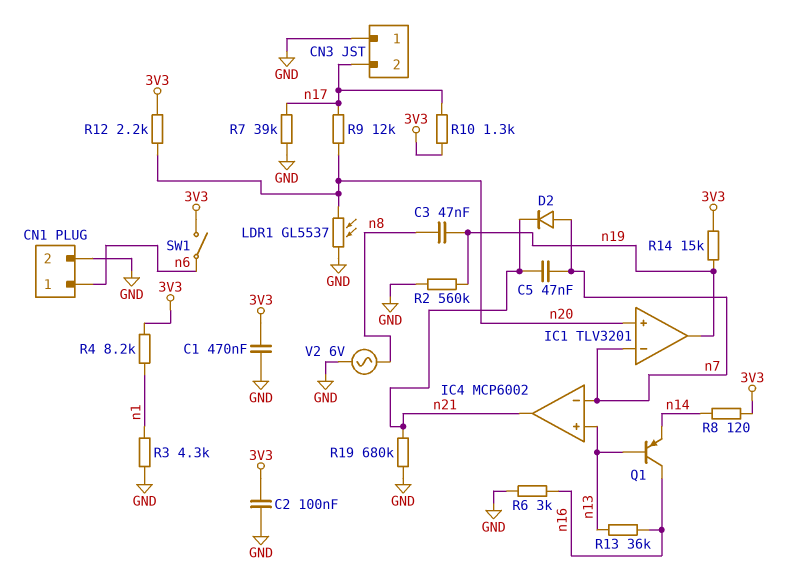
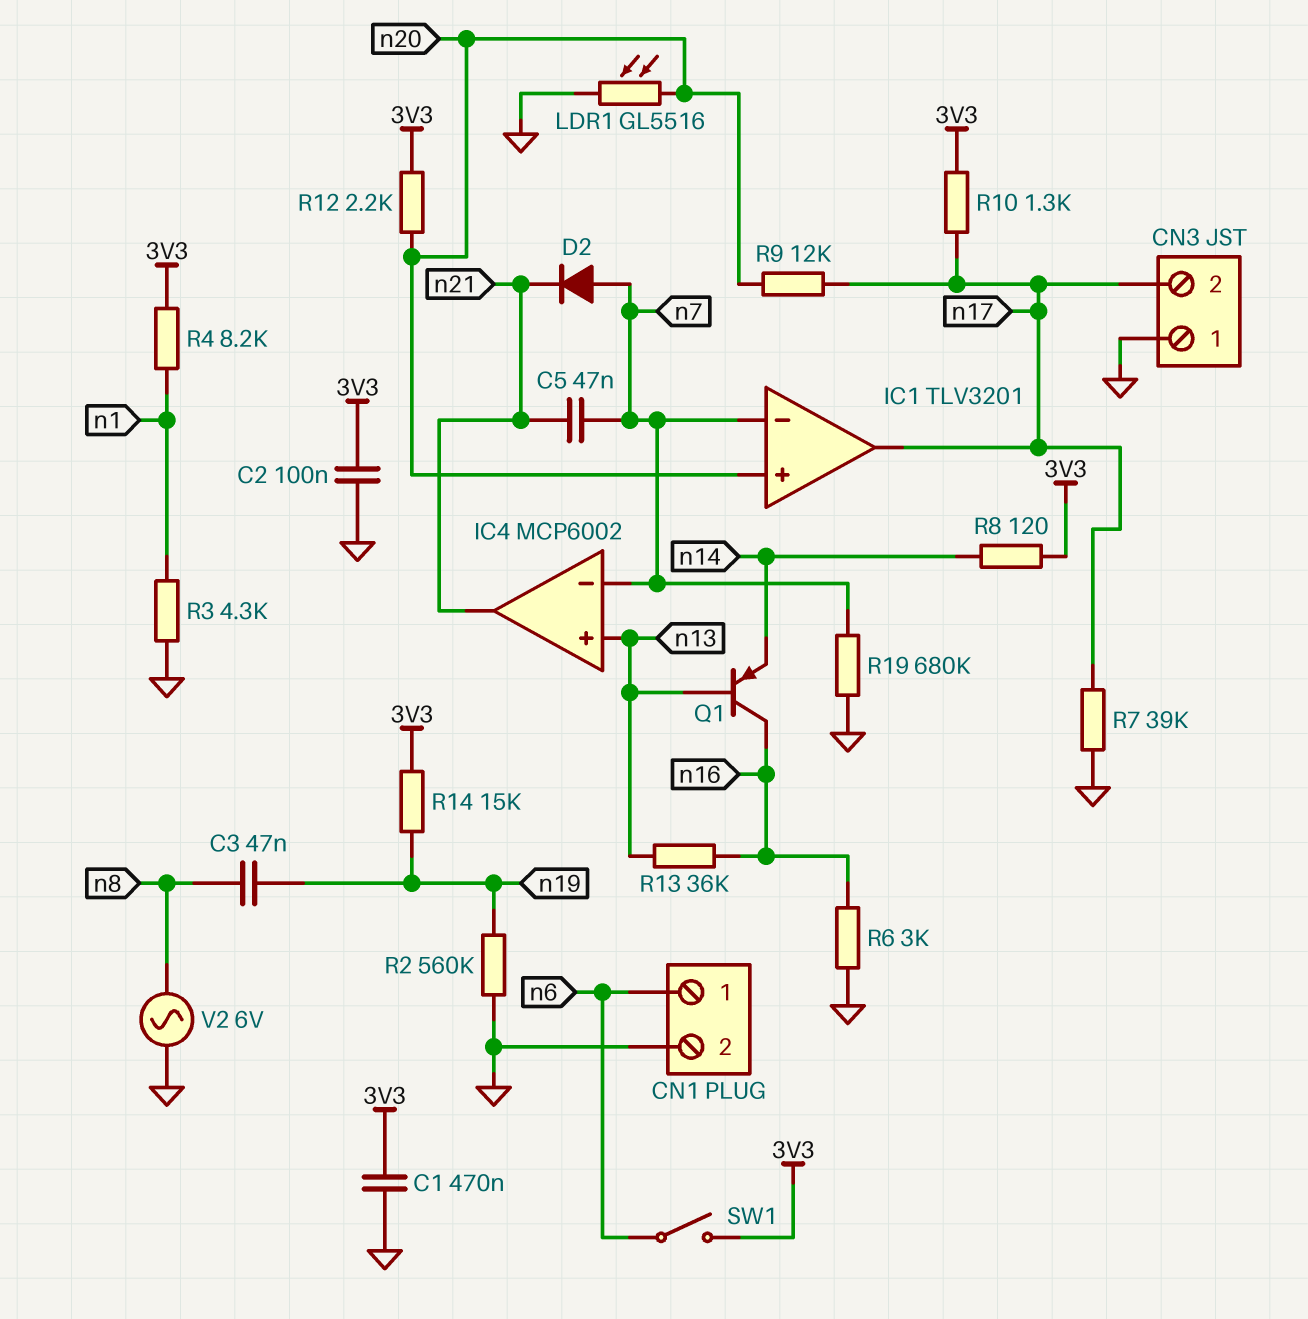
IC1 pin out: n19 -> n17
LDR1: GL5537 (GND, n20) -> GL5516 (GND, n20)
R19: 680k (GND, n21) -> 680k (GND, n7)

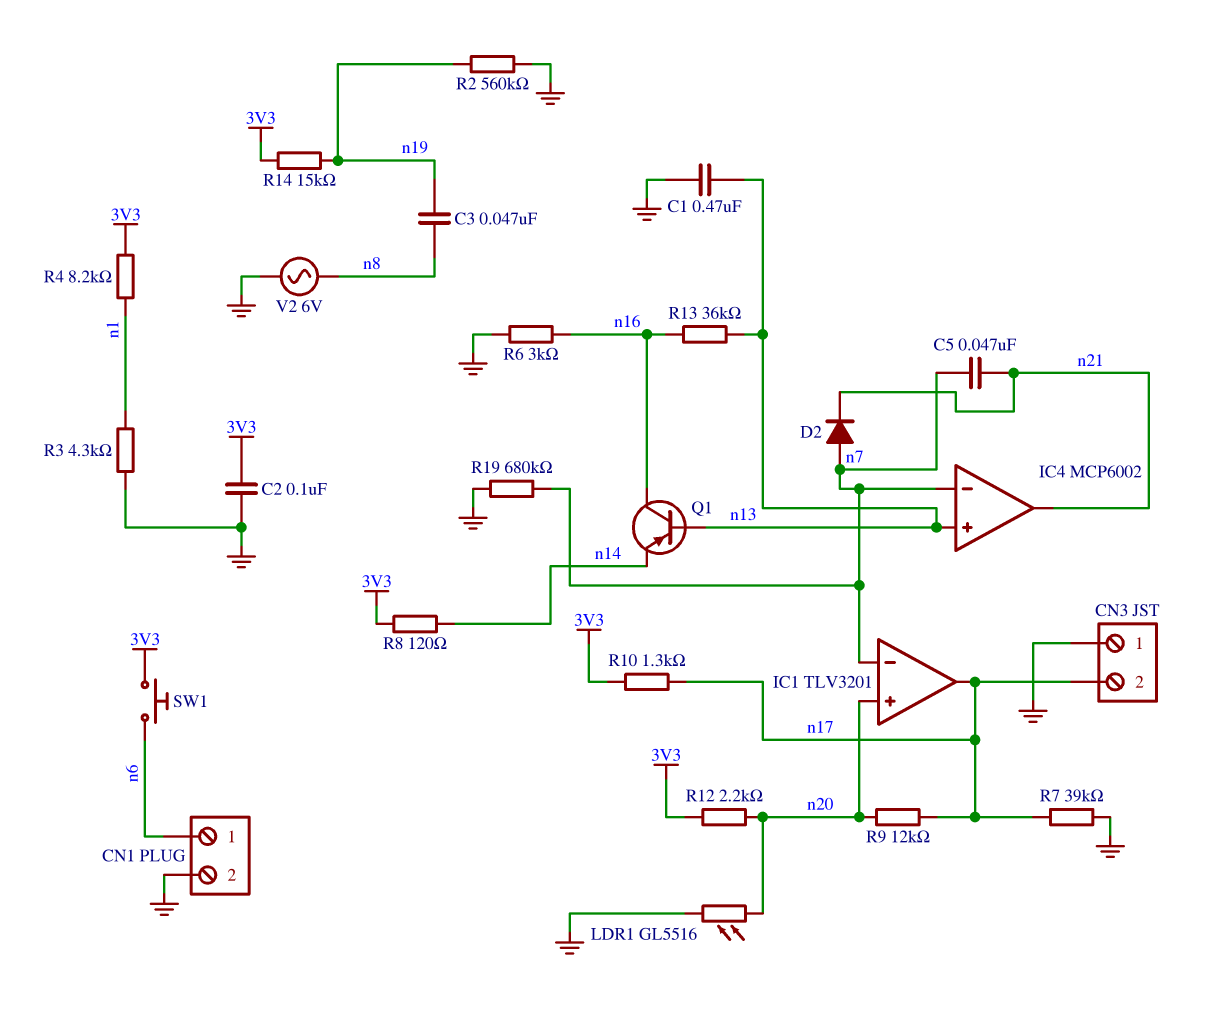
C1: 470nF (3V3, GND) -> 470nF (GND, n13)
SW1: switch (3V3, n6) -> button (3V3, n6)

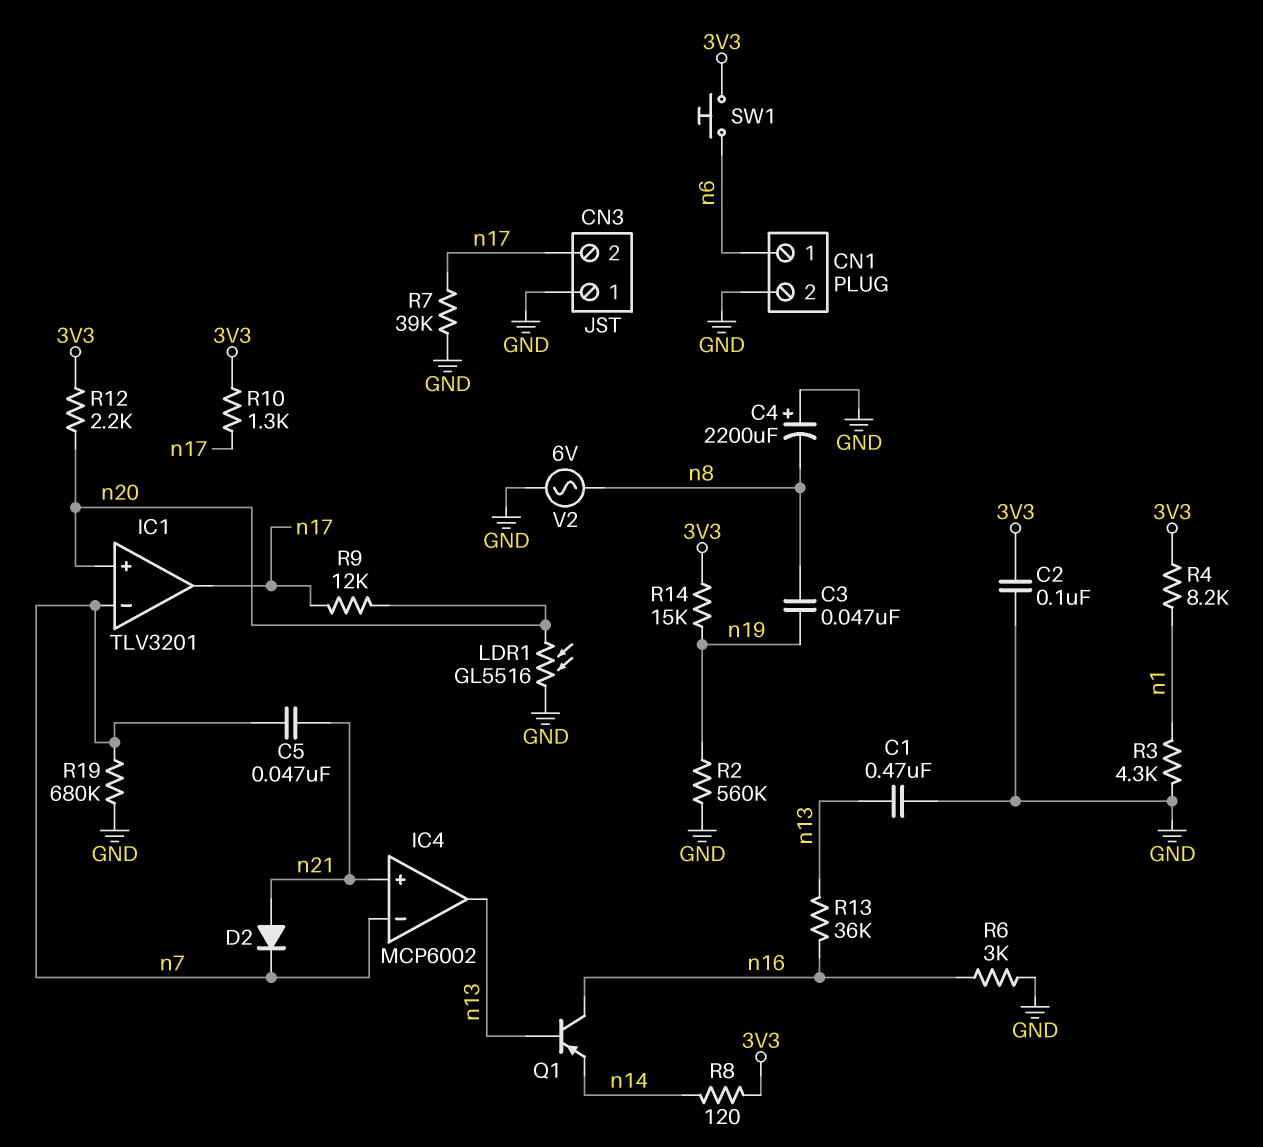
C4: none -> 2200uF (plus GND, minus n8)
D2: diode (A n7, K n21) -> diode (A n21, K n7)
IC4 pin in+: n13 -> n21
IC4 pin out: n21 -> n13

